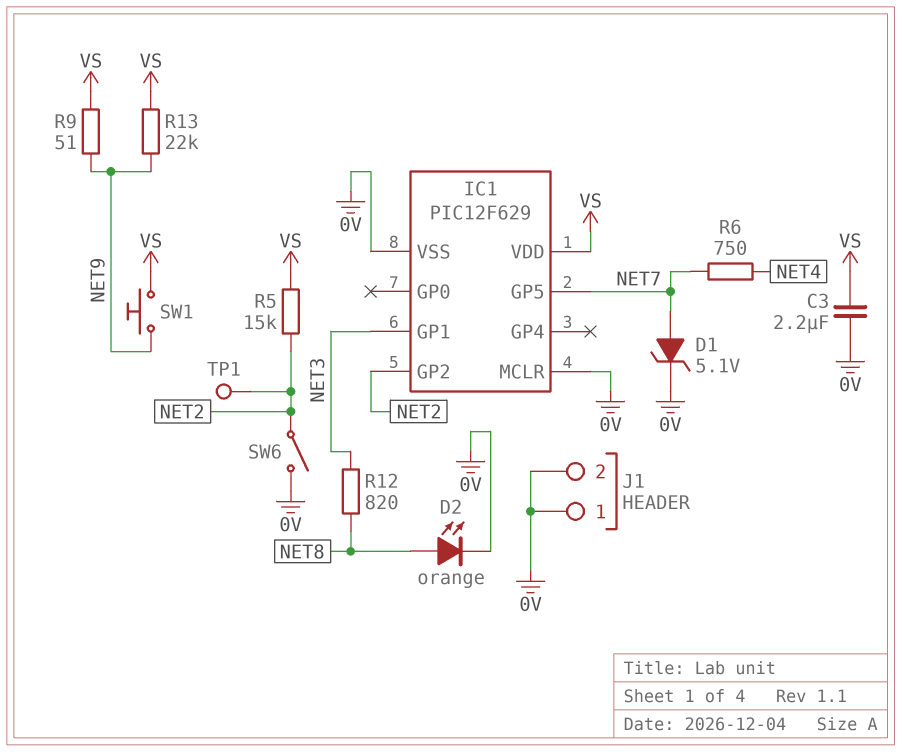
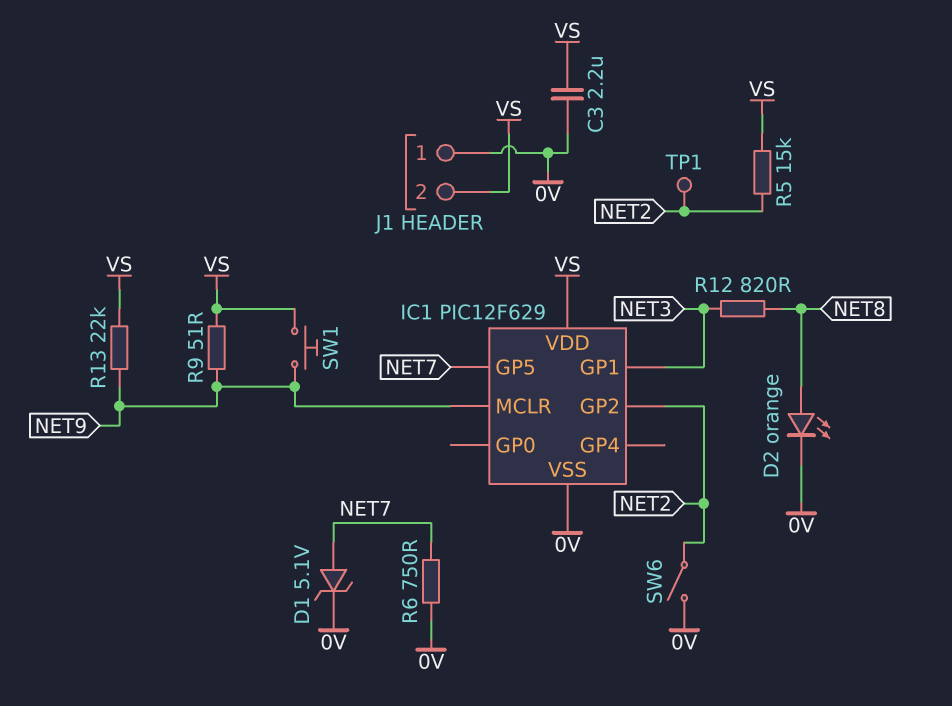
IC1 pin MCLR: 0V -> NET9
J1 pin 2: 0V -> VS
R6: 750 (NET4, NET7) -> 750 (0V, NET7)

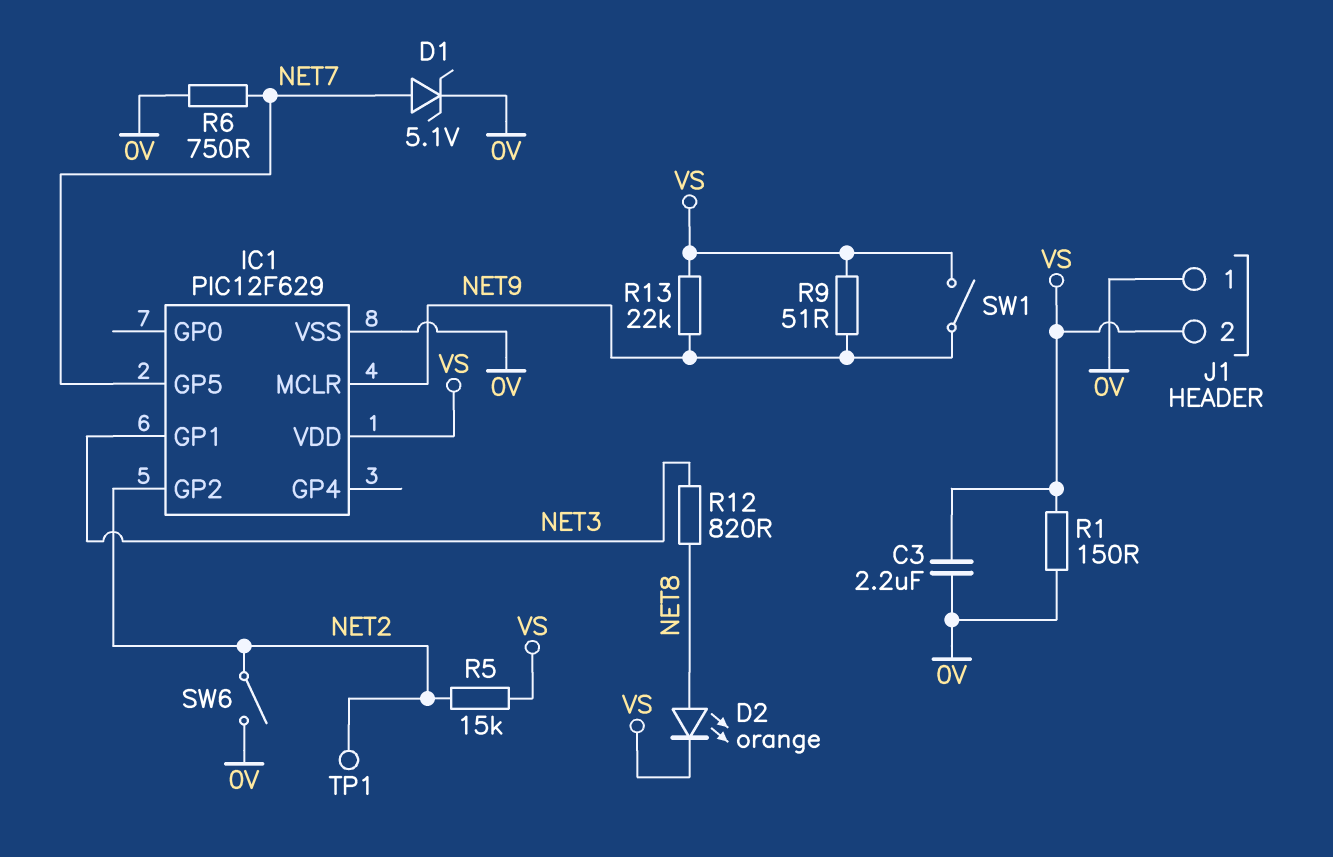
D2: LED orange (A NET8, K 0V) -> LED orange (A NET8, K VS)
R1: none -> 150 (0V, VS)
SW1: button (NET9, VS) -> switch (NET9, VS)

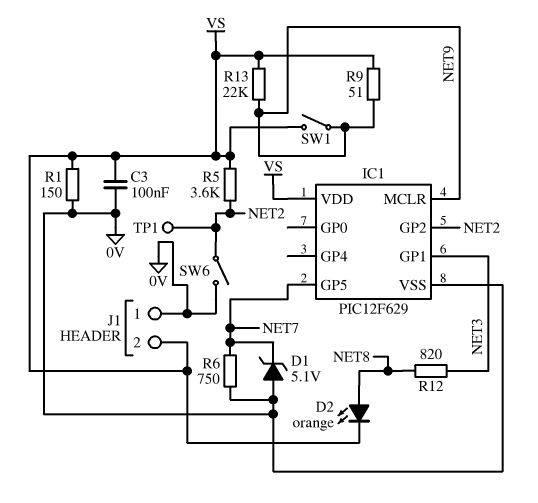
C3: 2.2uF (0V, VS) -> 100nF (0V, VS)
D1: zener 5.1V (A NET7, K 0V) -> zener 5.1V (A 0V, K NET7)
R5: 15k (NET2, VS) -> 3.6k (NET2, VS)

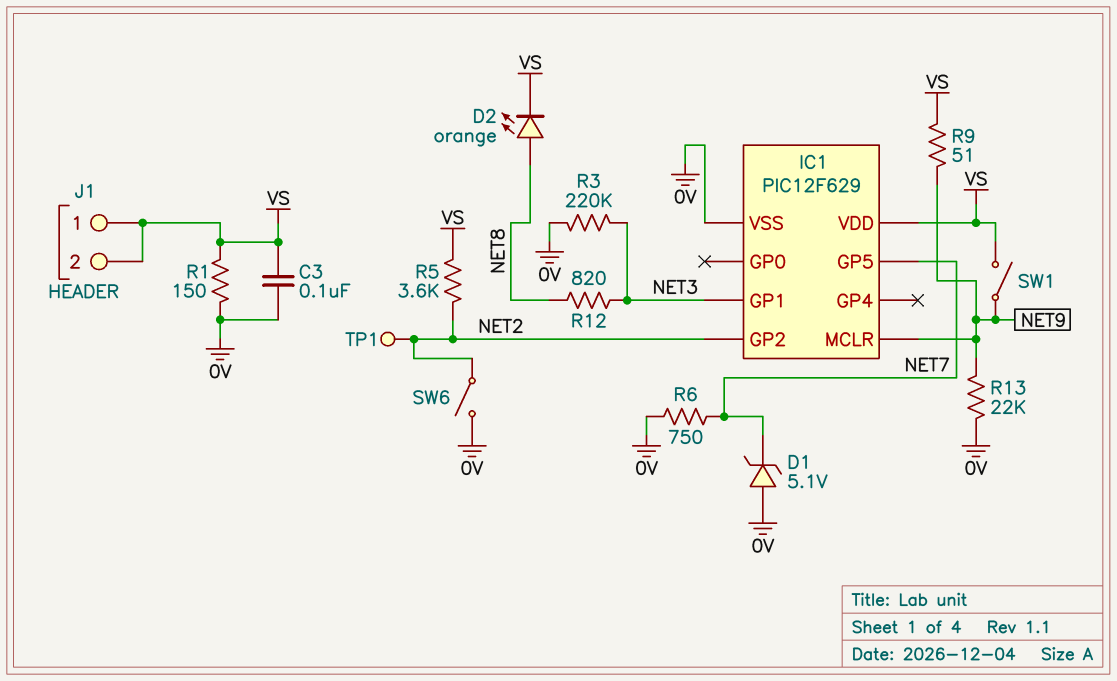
J1 pin 1: 0V -> VS
R3: none -> 220k (0V, NET3)
R13: 22k (NET9, VS) -> 22k (0V, NET9)

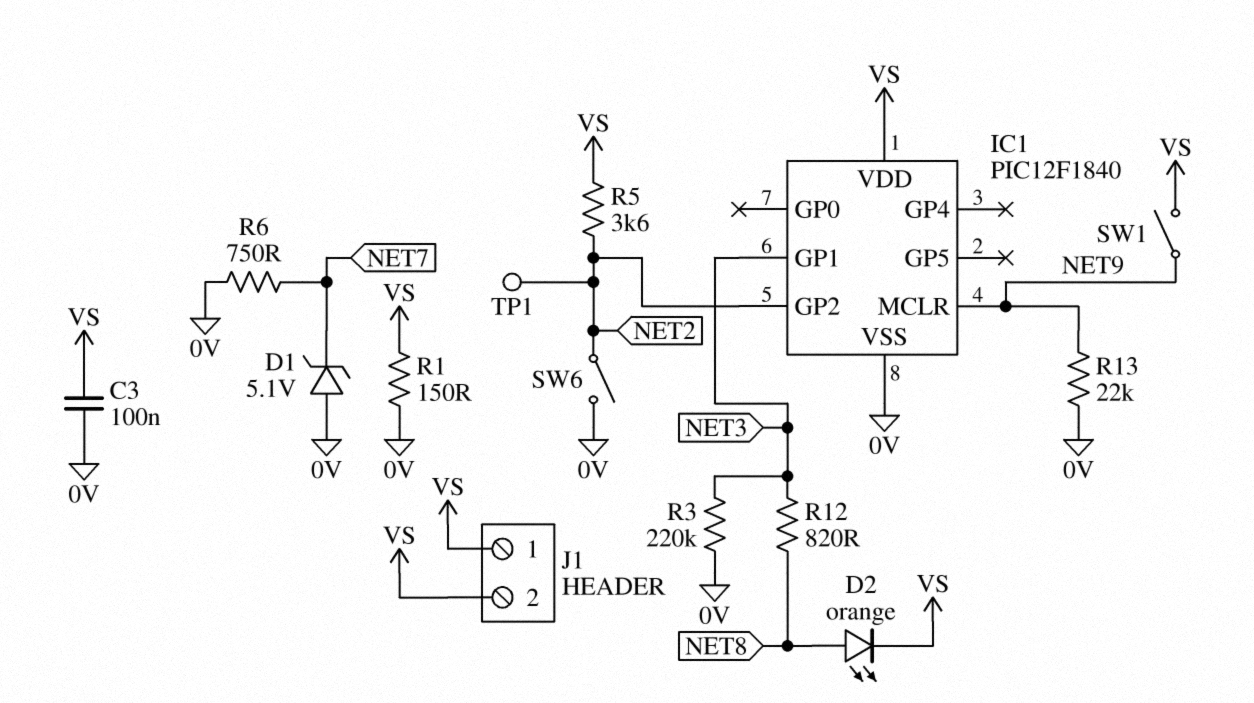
IC1: PIC12F629 -> PIC12F1840
IC1 pin GP5: NET7 -> none
R9: 51 (NET9, VS) -> none

